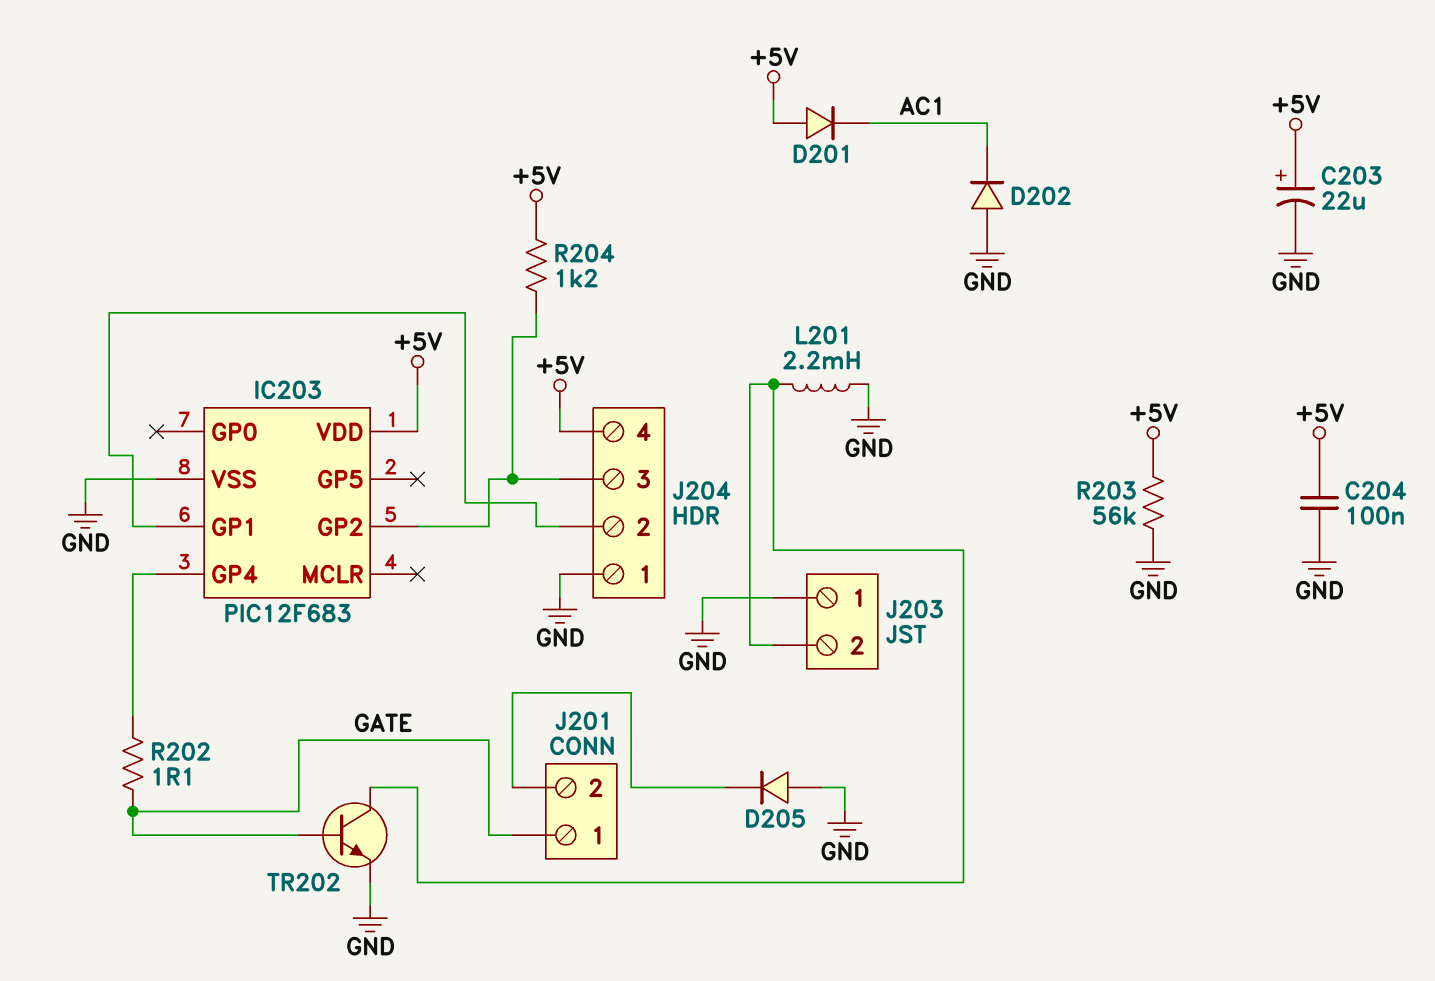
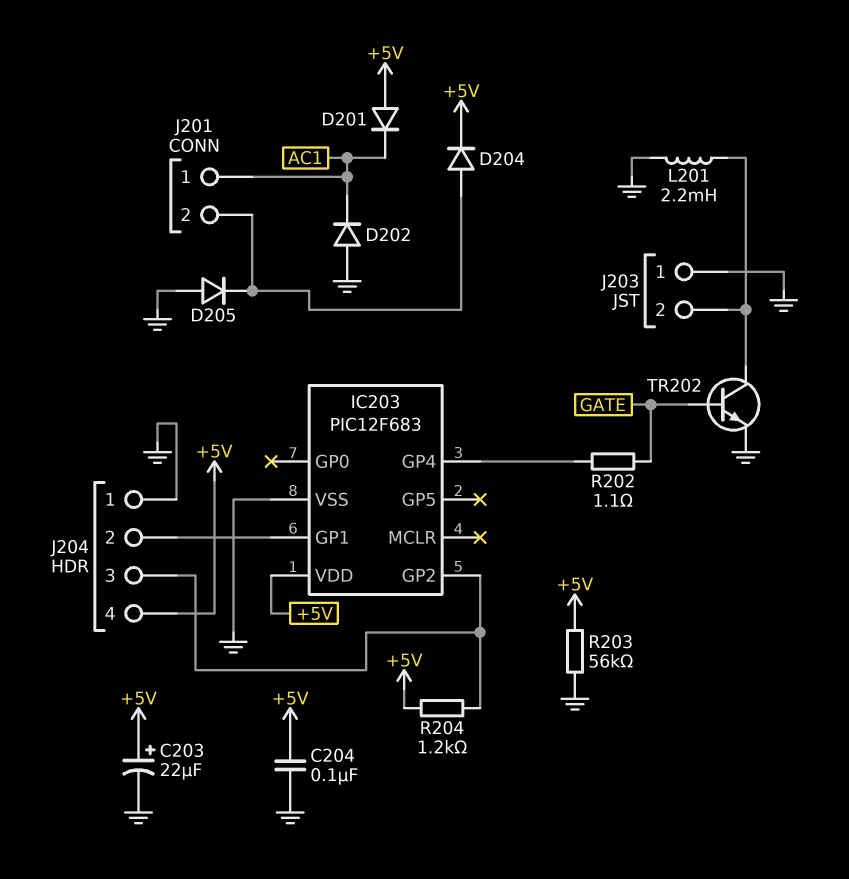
D204: none -> diode (A J201/2, K +5V)
J201 pin 1: GATE -> AC1

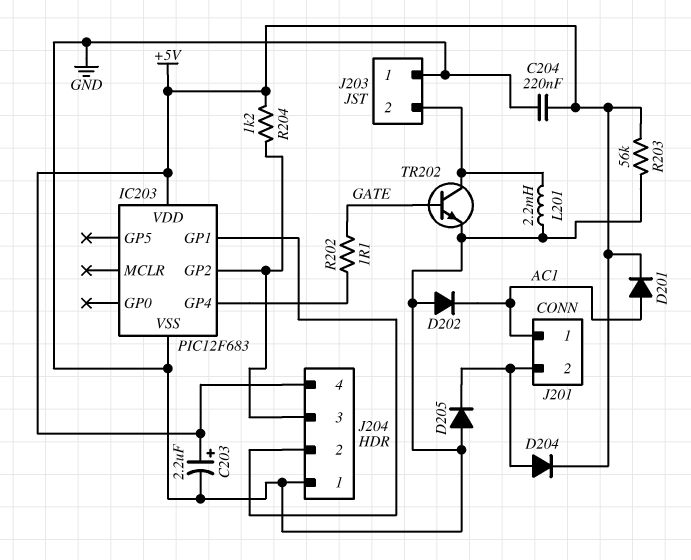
C203: 22uF (plus +5V, minus GND) -> 2.2uF (plus +5V, minus GND)
C204: 100nF (+5V, GND) -> 220nF (+5V, GND)
D201: diode (A +5V, K AC1) -> diode (A AC1, K +5V)

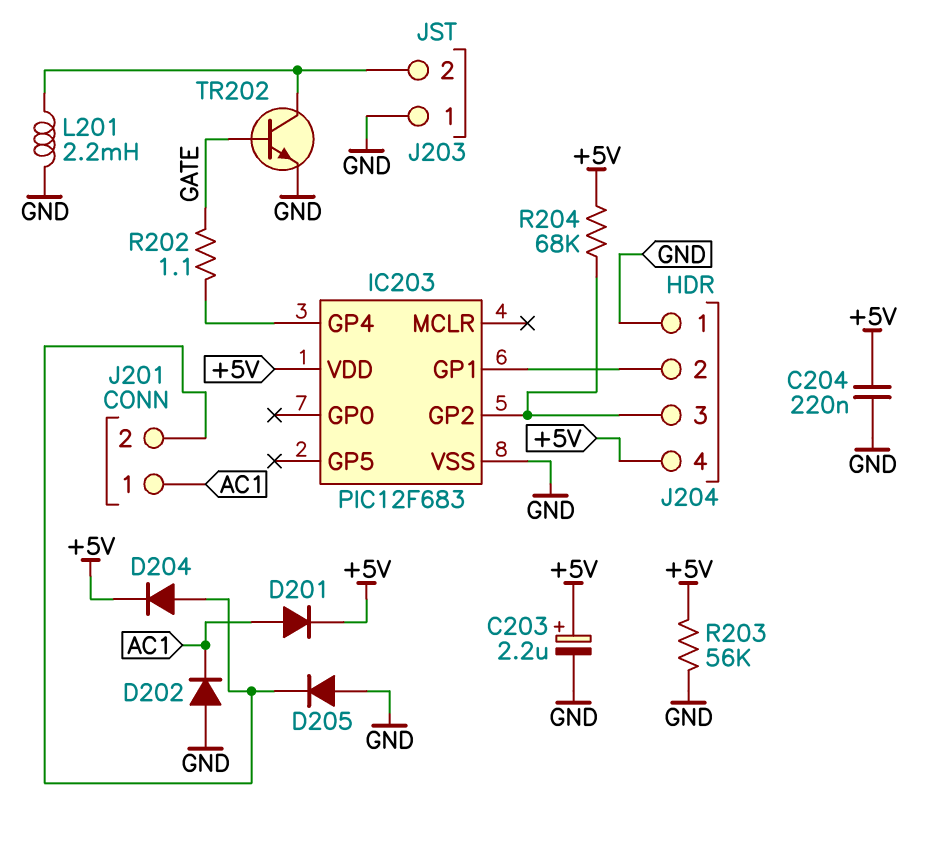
R204: 1.2k (+5V, IC203/GP2) -> 68k (+5V, IC203/GP2)

